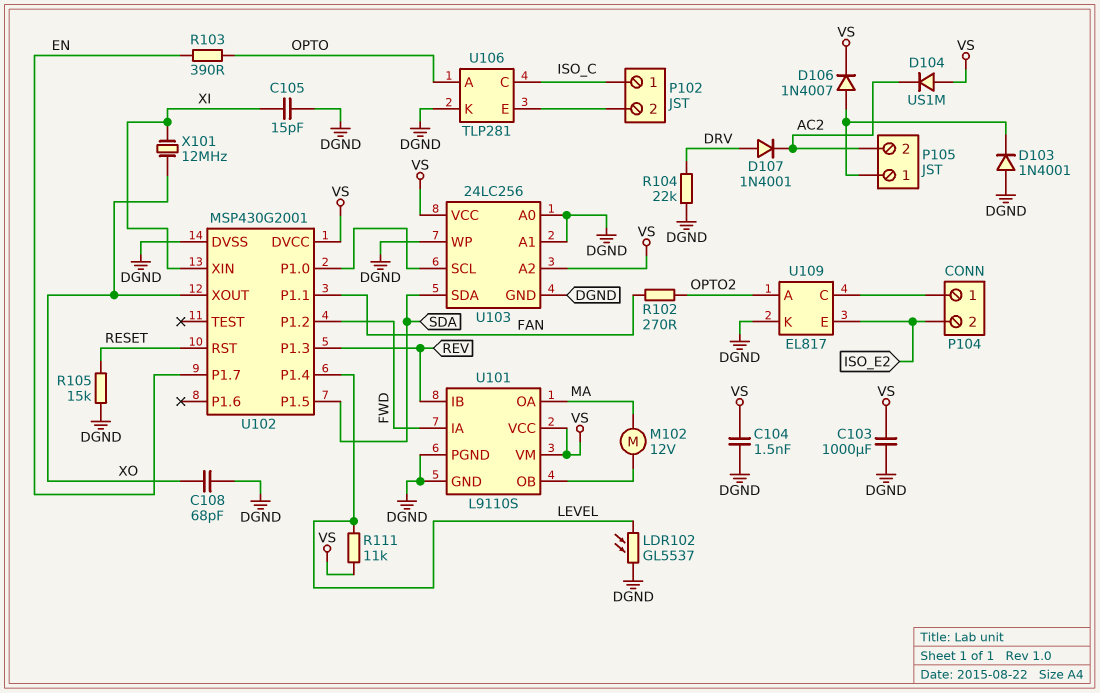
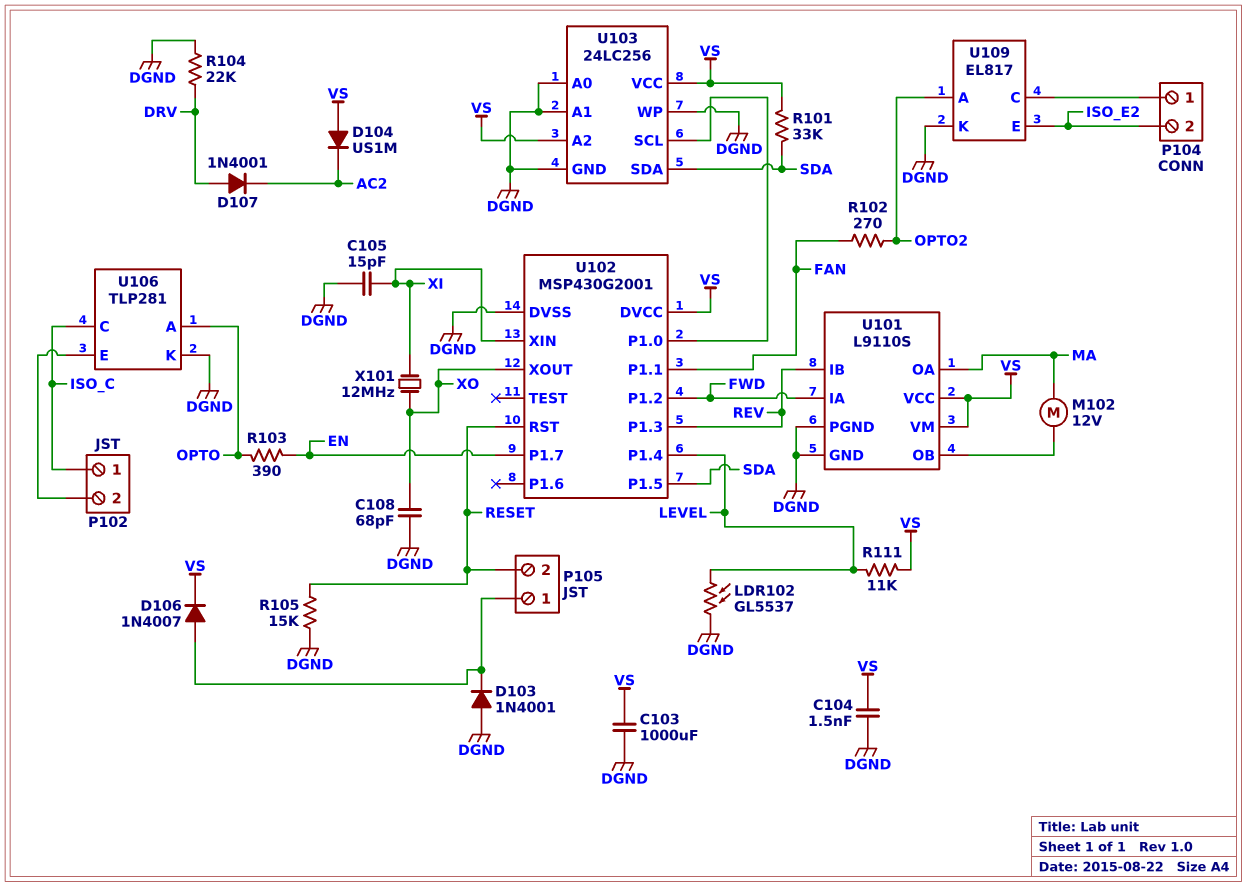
P105 pin 2: AC2 -> RESET
R101: none -> 33k (SDA, VS)

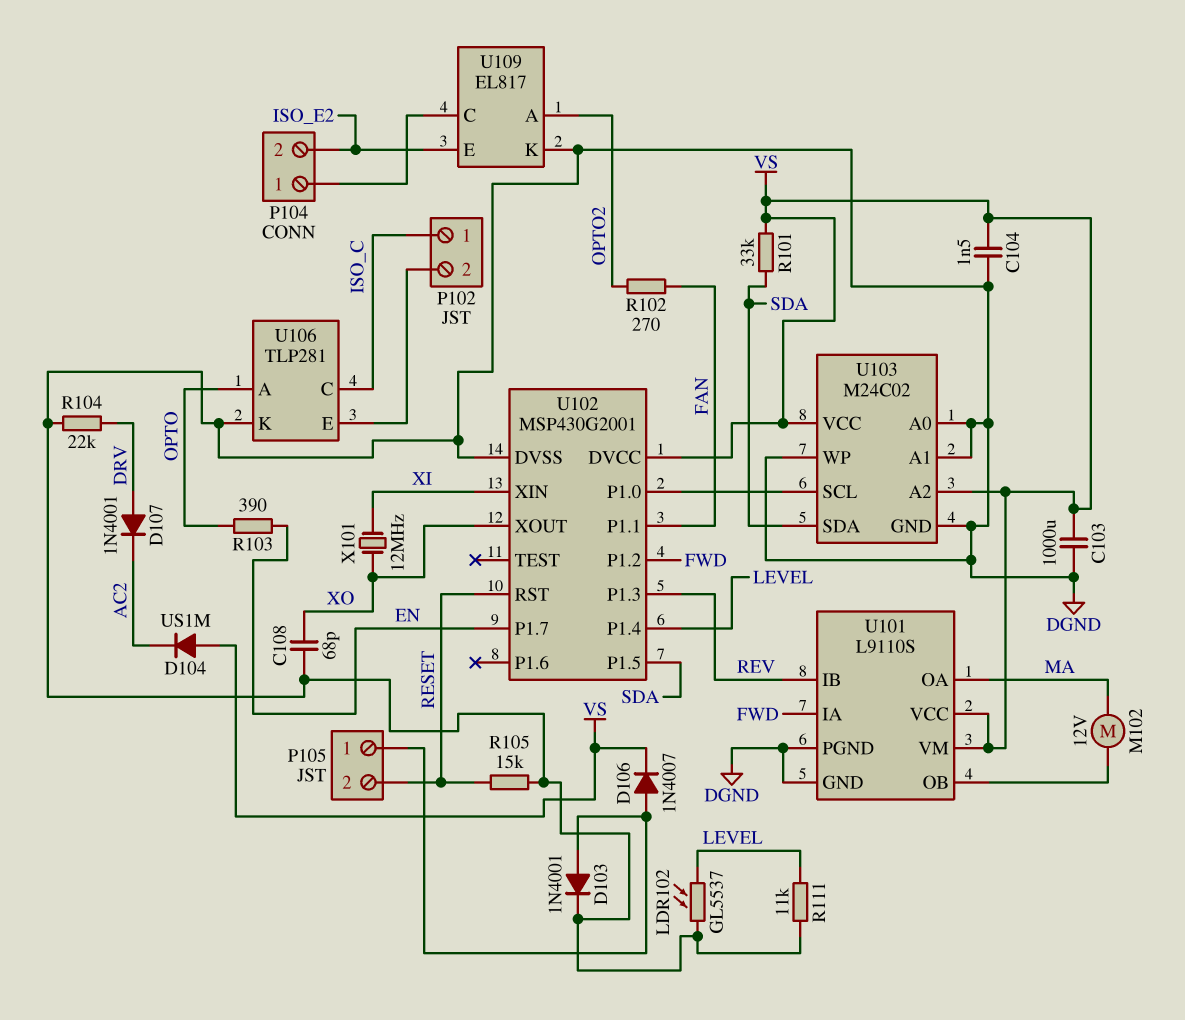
C105: 15pF (DGND, XI) -> none
D103: diode 1N4001 (A DGND, K P105/1) -> diode 1N4001 (A P105/1, K DGND)
R111: 11k (LEVEL, VS) -> 11k (DGND, LEVEL)
U103: 24LC256 -> M24C02

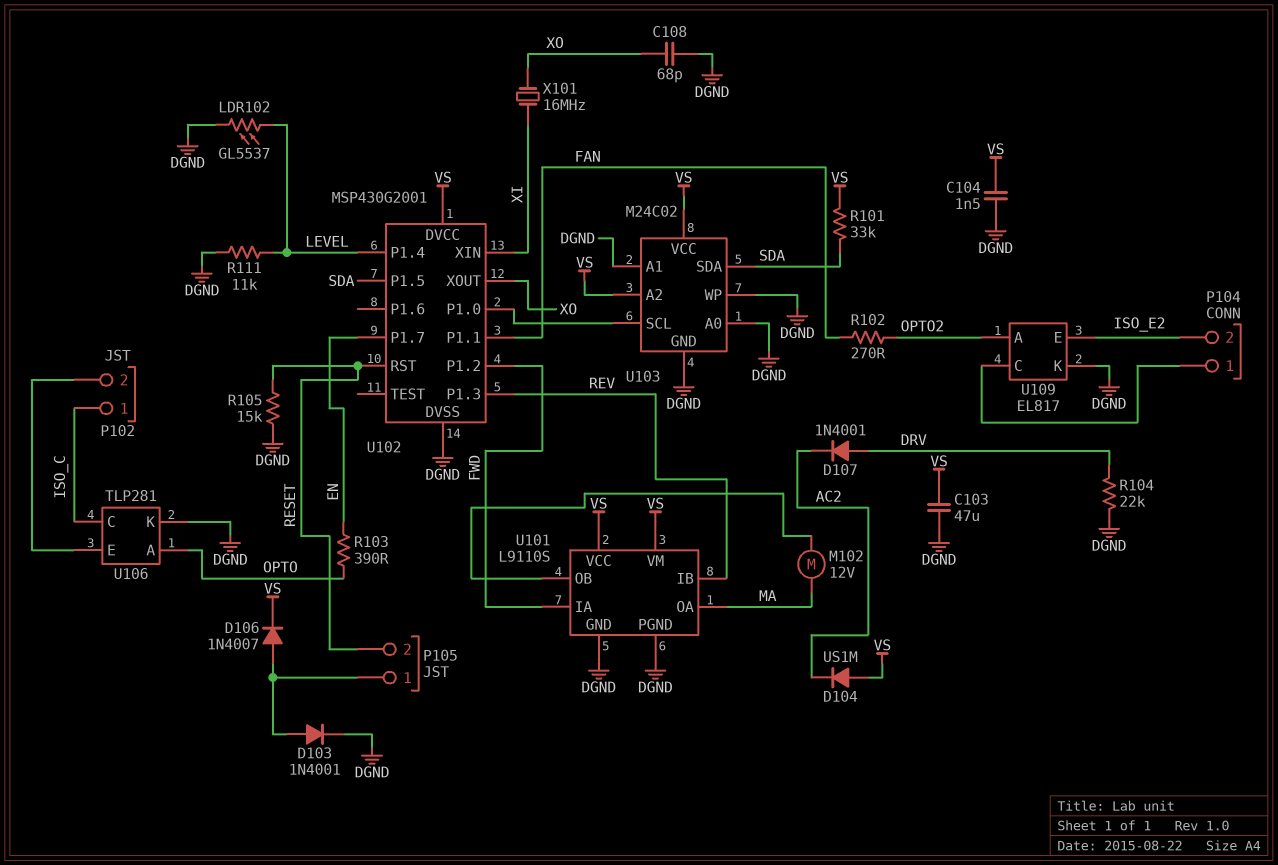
C103: 1000uF (DGND, VS) -> 47uF (DGND, VS)
X101: 12MHz (XI, XO) -> 16MHz (XI, XO)

